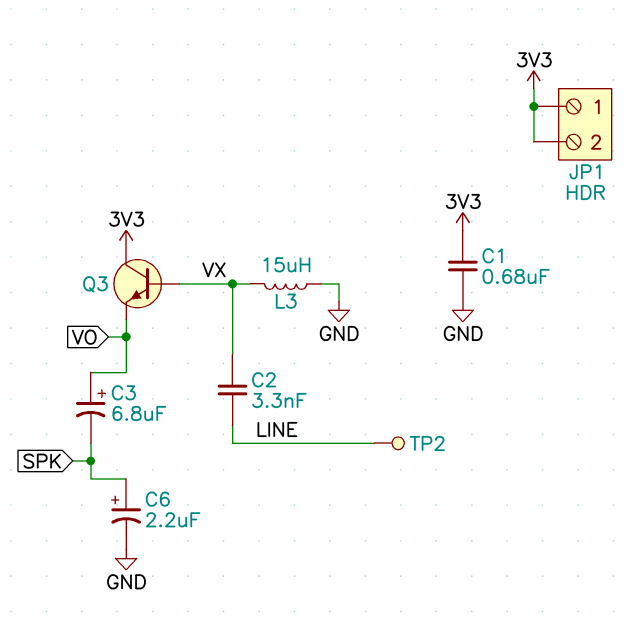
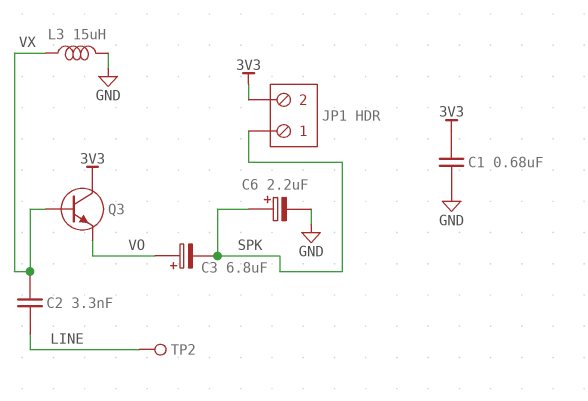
JP1 pin 1: 3V3 -> SPK

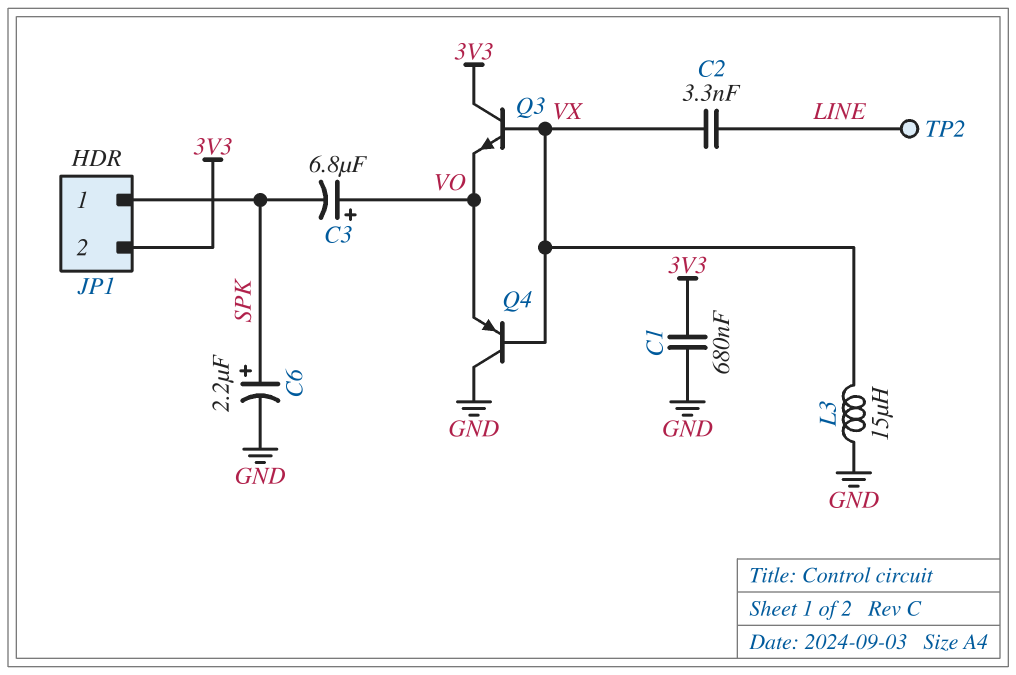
Q4: none -> PNP (B VX, C GND, E VO)

